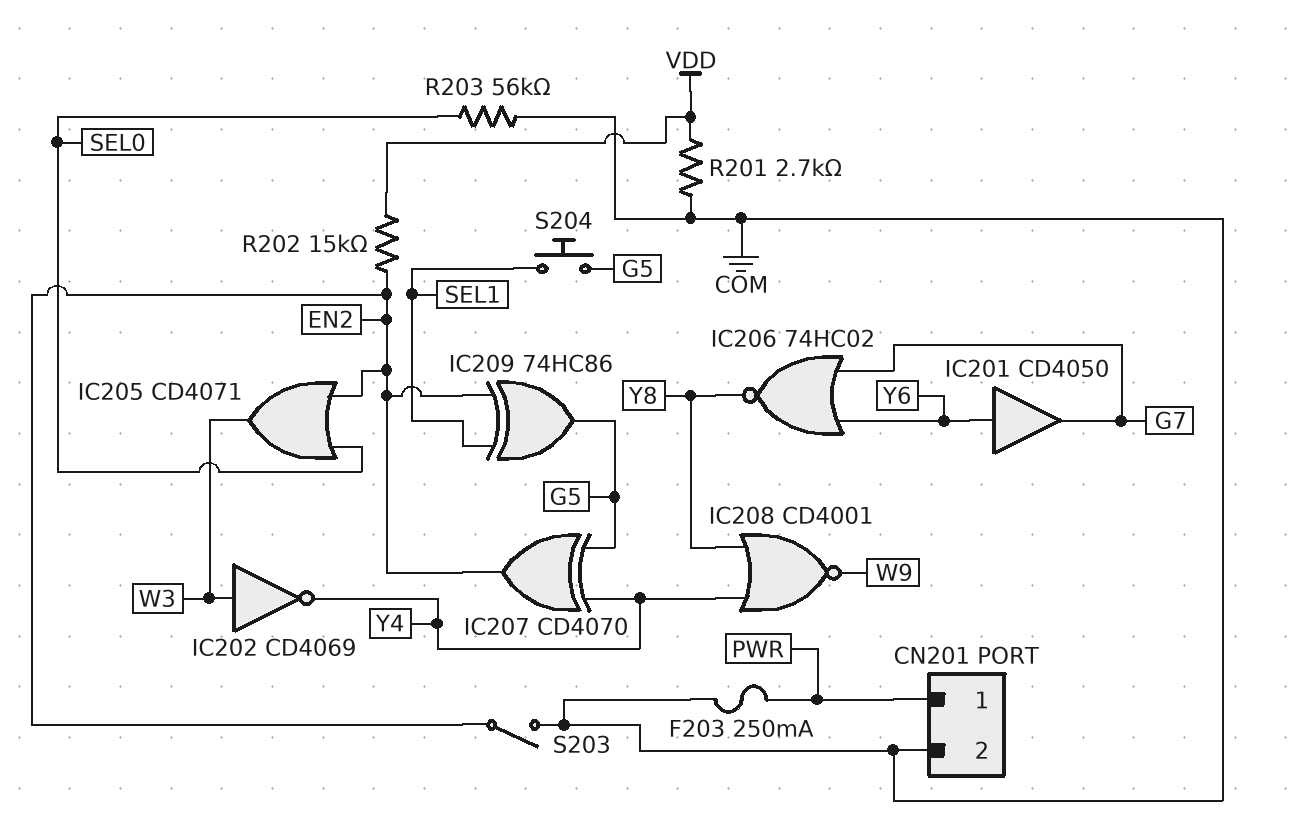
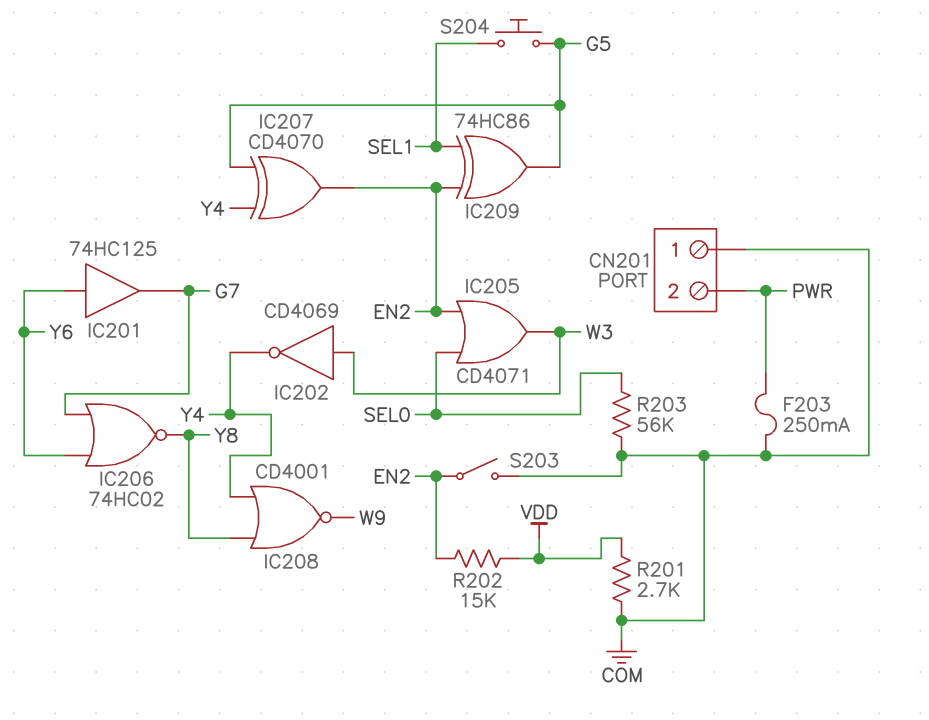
CN201 pin 1: PWR -> COM
CN201 pin 2: COM -> PWR
IC201: buffer CD4050 (in Y6, out G7) -> buffer 74HC125 (in Y6, out G7)

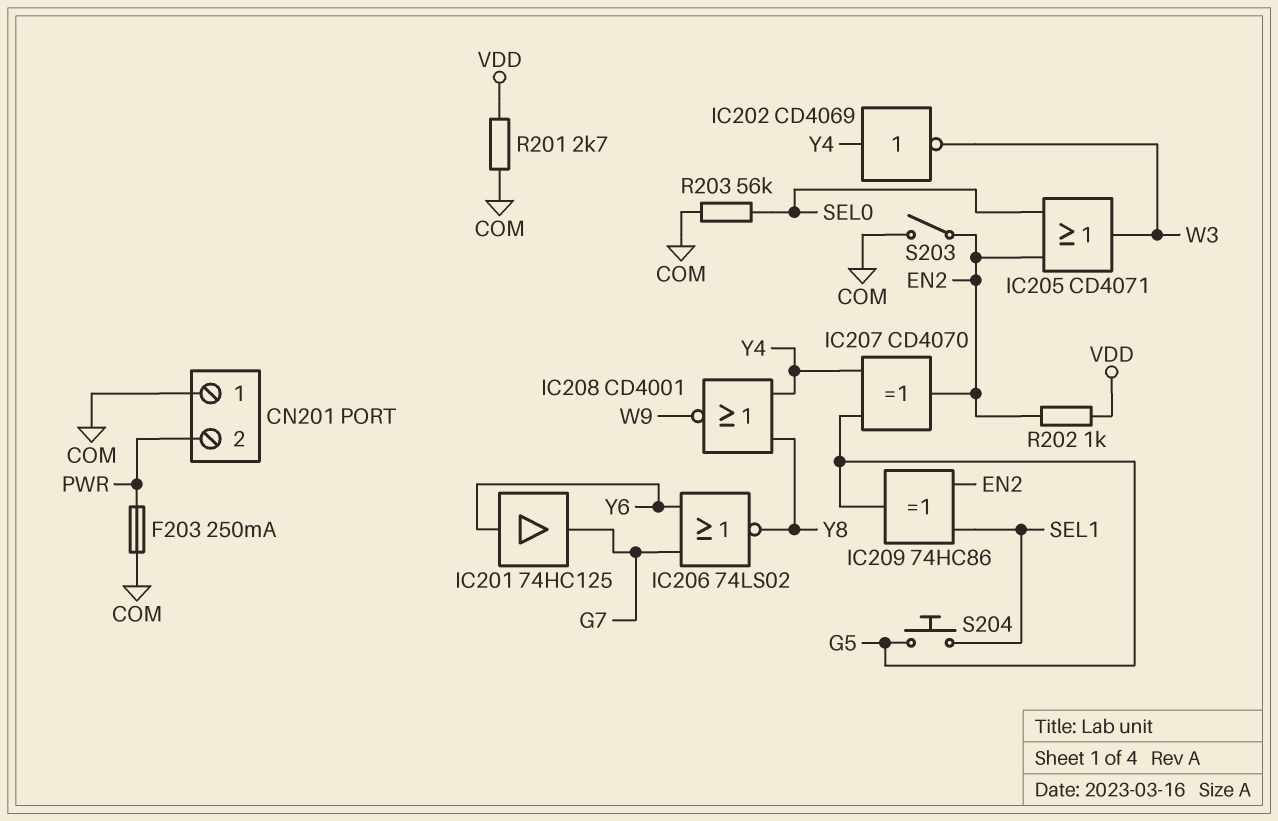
IC202: NOT CD4069 (in W3, out Y4) -> NOT CD4069 (in Y4, out W3)
IC206: NOR 74HC02 (in G7, in Y6, out Y8) -> NOR 74LS02 (in G7, in Y6, out Y8)
R202: 15k (EN2, VDD) -> 1k (EN2, VDD)

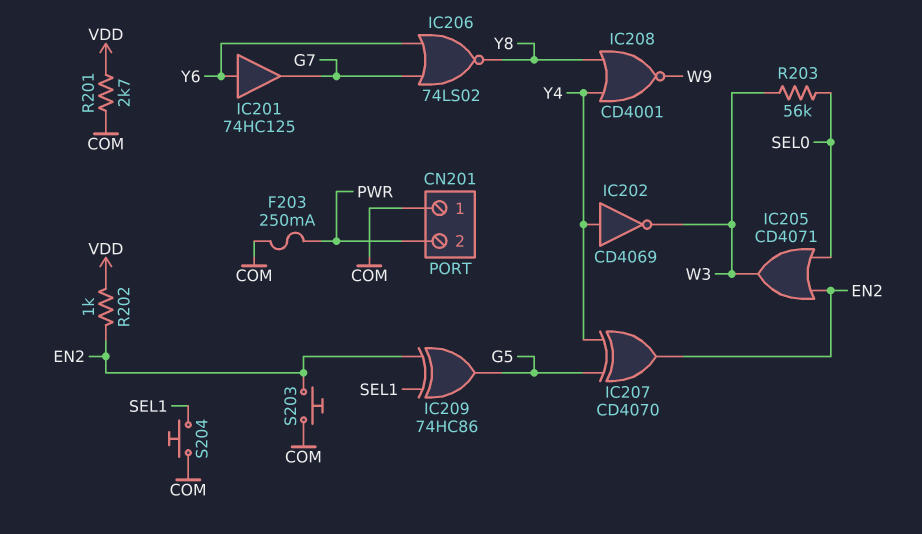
R203: 56k (COM, SEL0) -> 56k (SEL0, W3)
S203: switch (COM, EN2) -> button (COM, EN2)
S204: button (G5, SEL1) -> button (COM, SEL1)

